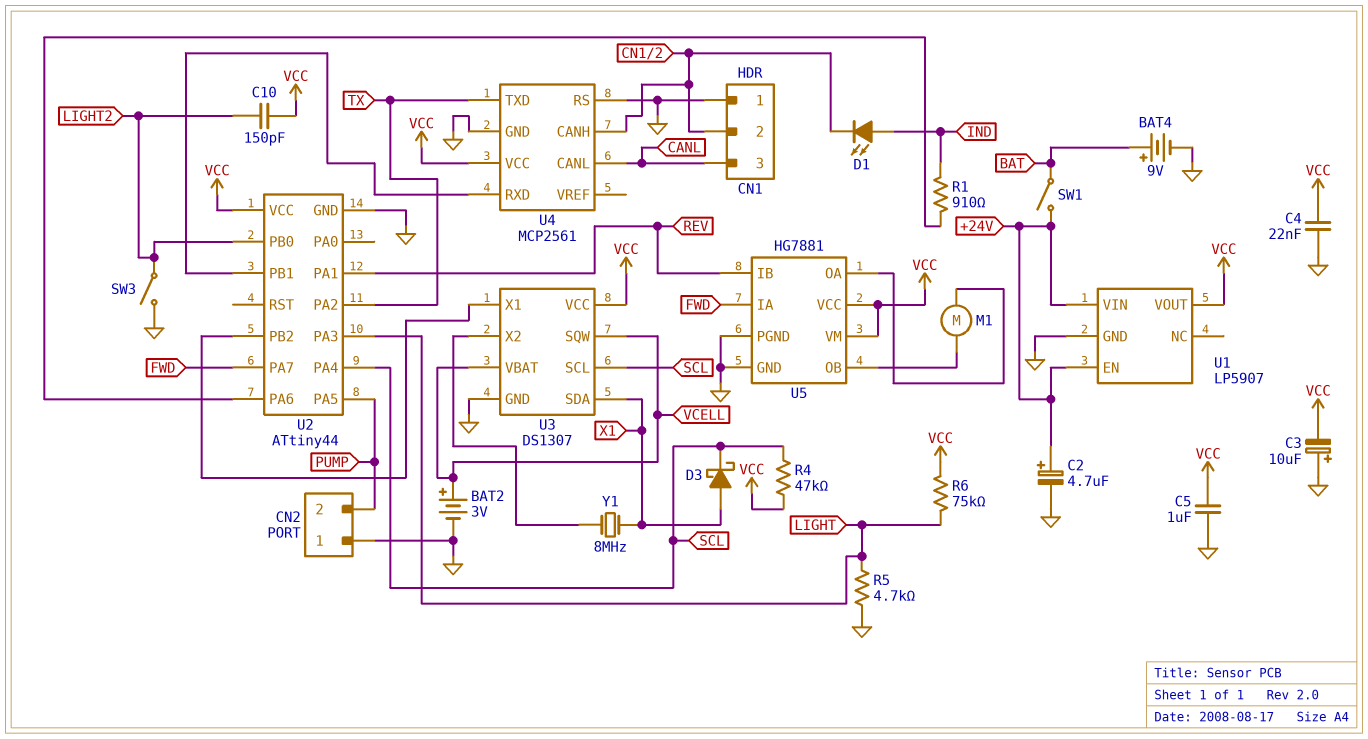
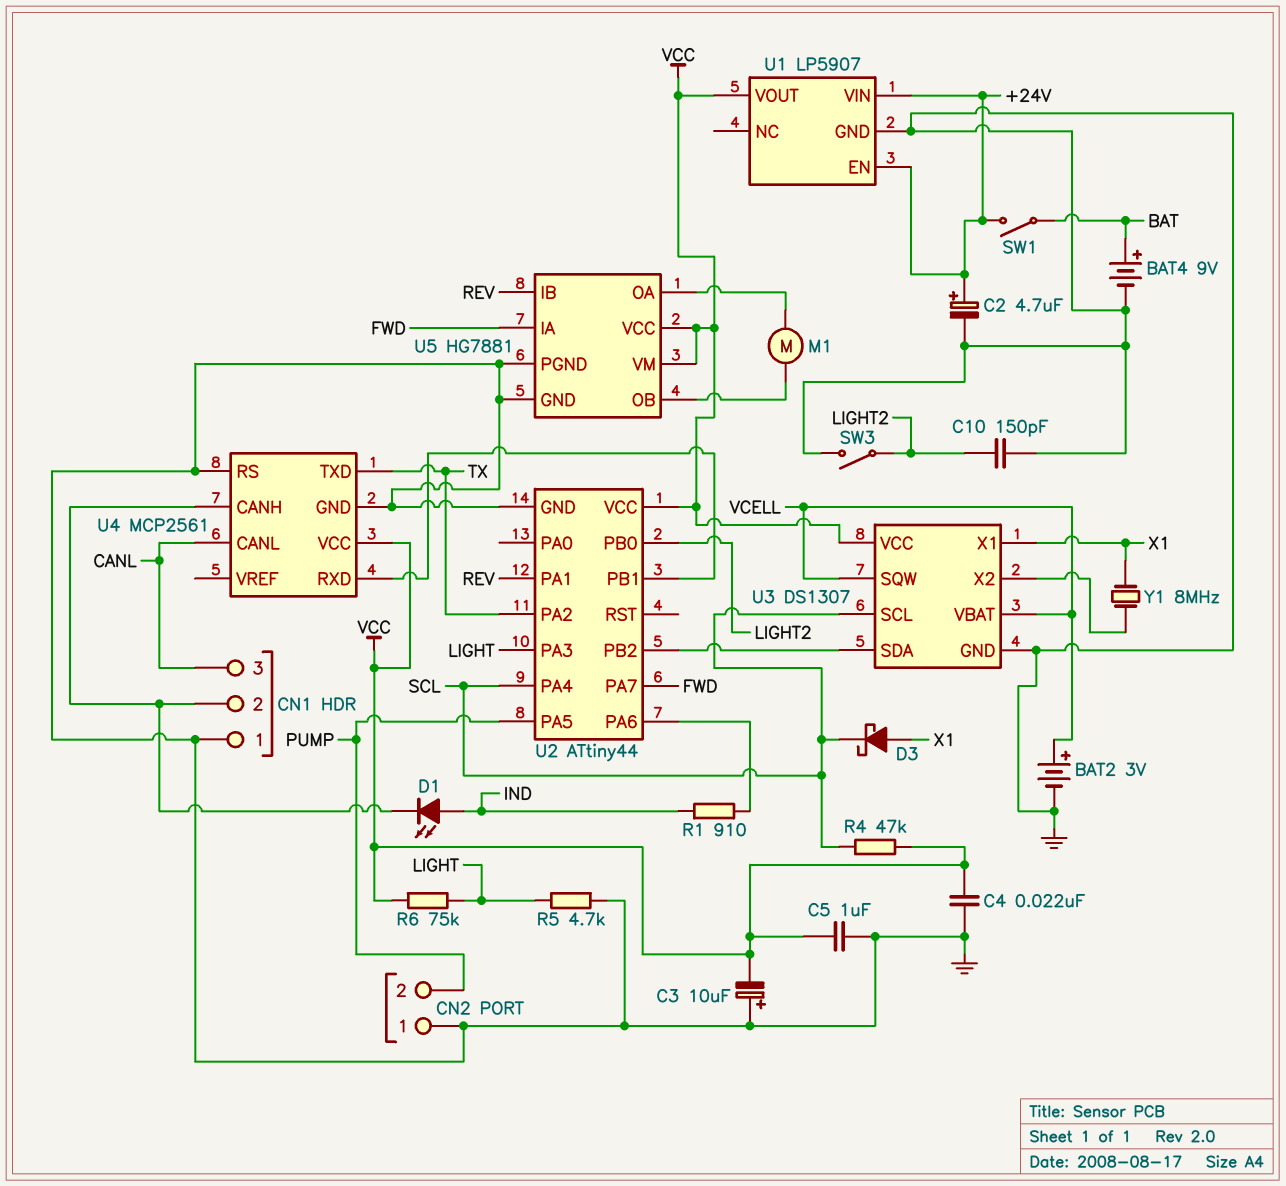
C10: 150pF (LIGHT2, VCC) -> 150pF (GND, LIGHT2)
U3 pin SDA: X1 -> U2/PB2
U3 pin X1: U2/PB2 -> X1

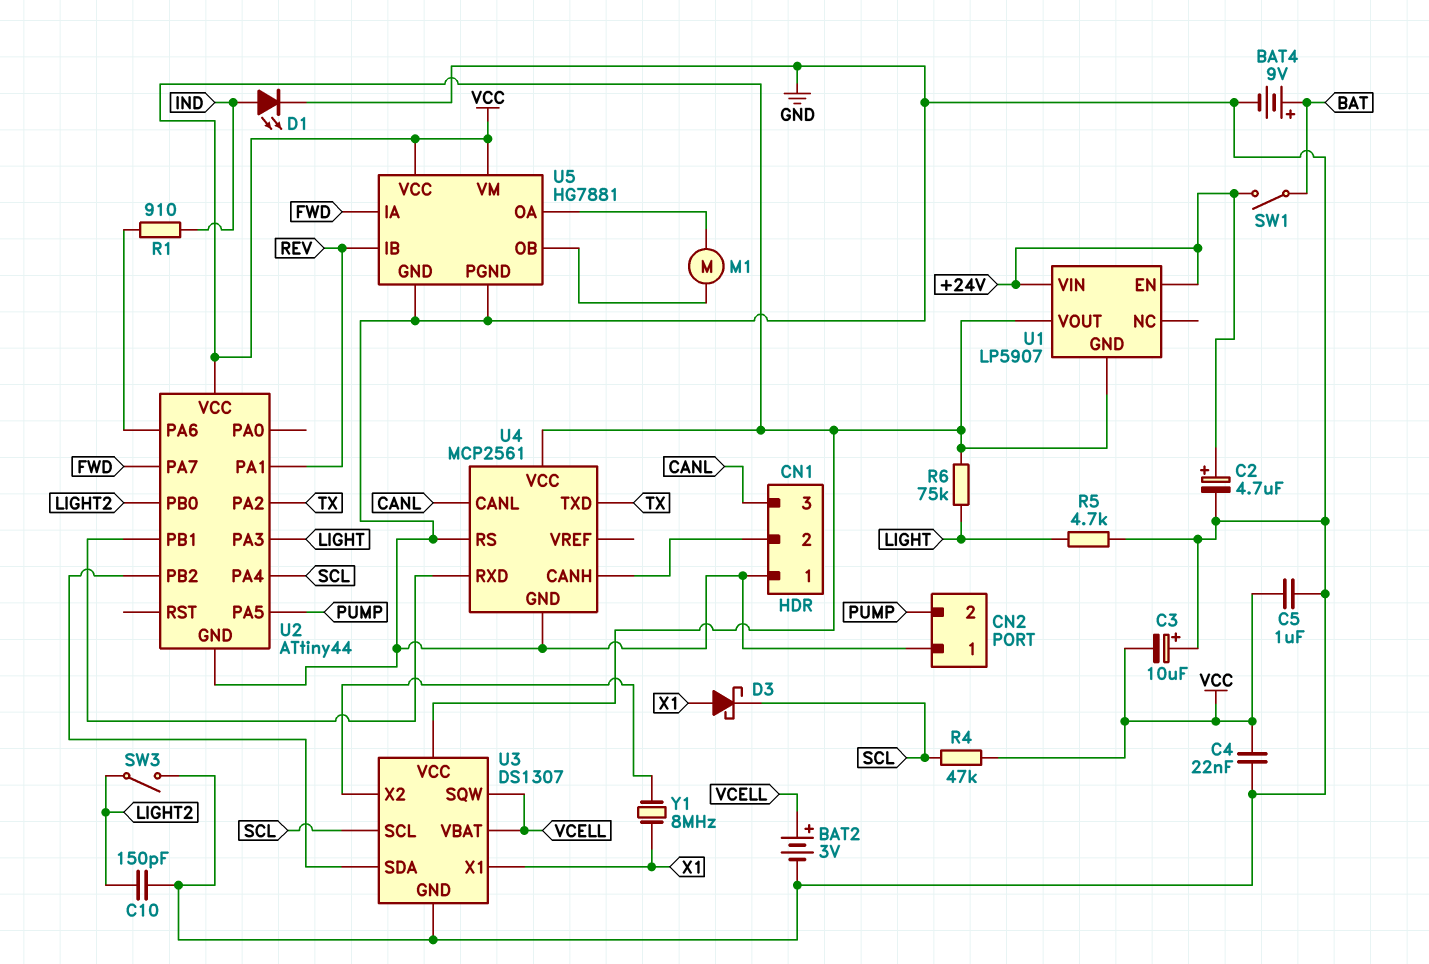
D1: LED (A IND, K CN1/2) -> LED (A IND, K GND)
U1 pin GND: GND -> VCC

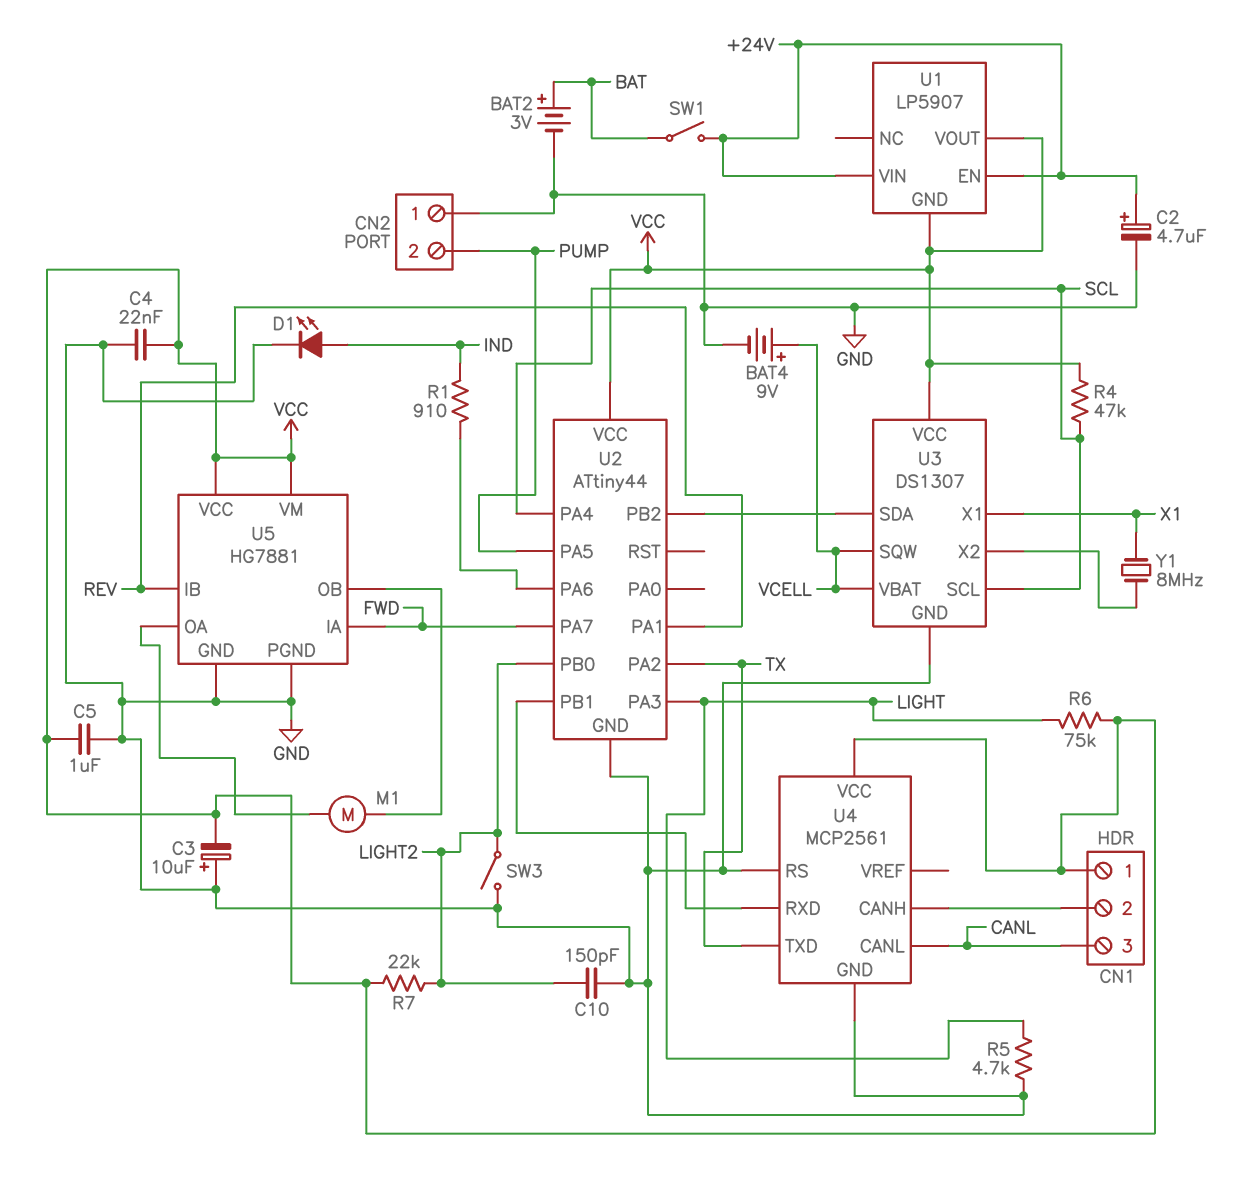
BAT2: 3V (plus VCELL, minus GND) -> 3V (plus BAT, minus GND)
BAT4: 9V (plus BAT, minus GND) -> 9V (plus VCELL, minus GND)
CN1 pin 1: GND -> VCC
D3: schottky (A X1, K SCL) -> none
R7: none -> 22k (LIGHT2, VCC)

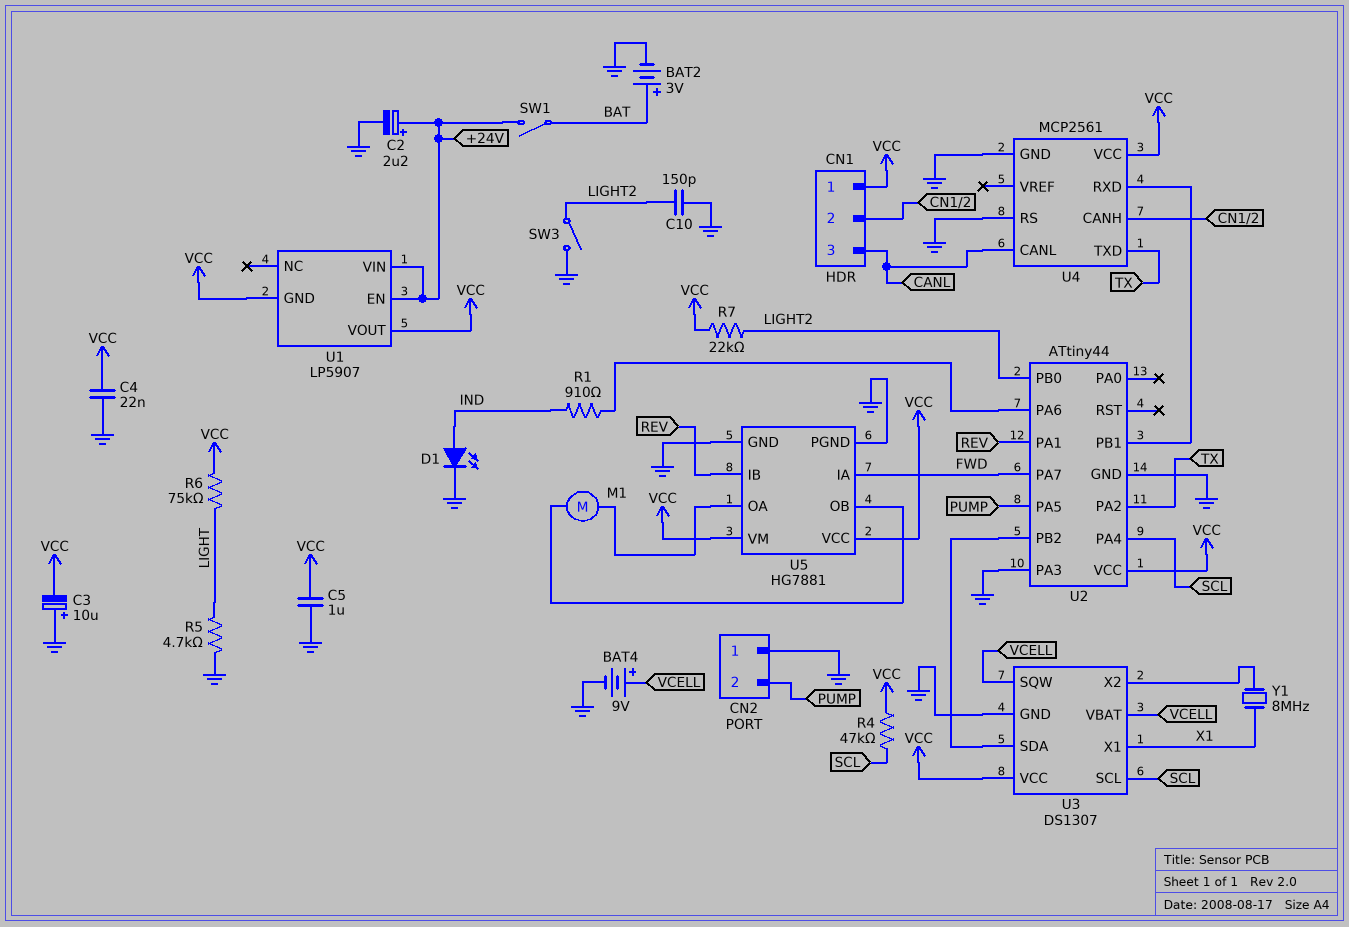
C2: 4.7uF (plus +24V, minus GND) -> 2.2uF (plus +24V, minus GND)
U2 pin PA3: LIGHT -> GND

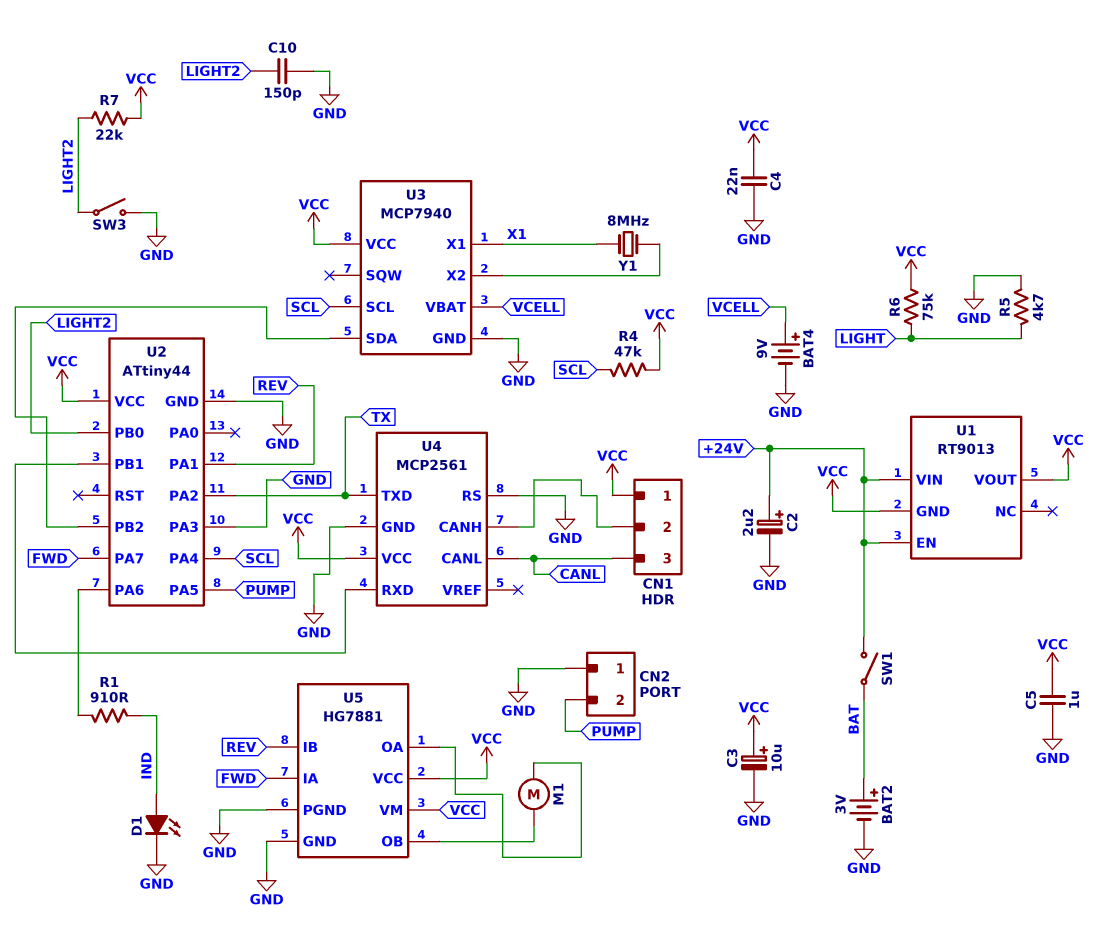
C3: 10uF (plus GND, minus VCC) -> 10uF (plus VCC, minus GND)
U1: LP5907 -> RT9013
U3: DS1307 -> MCP7940
U3 pin SQW: VCELL -> none

